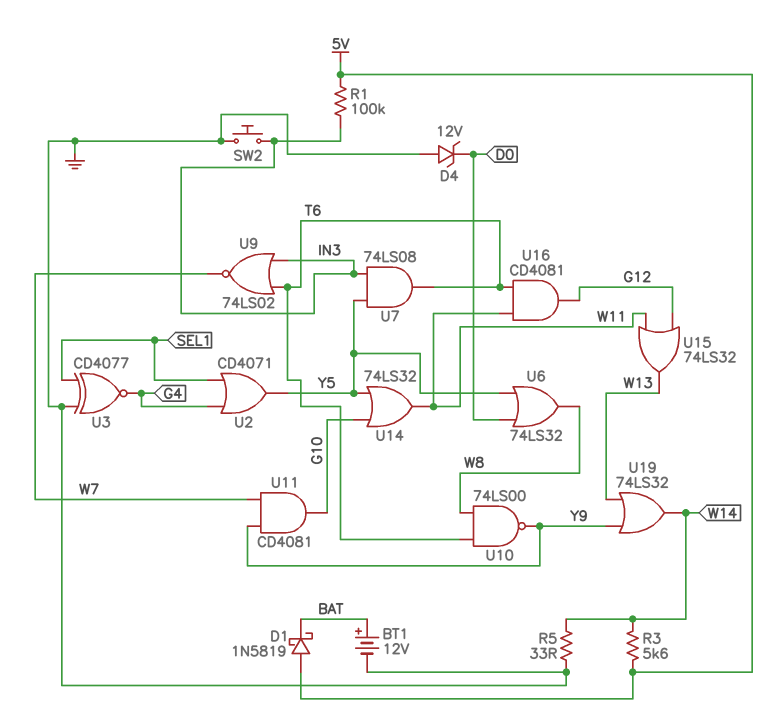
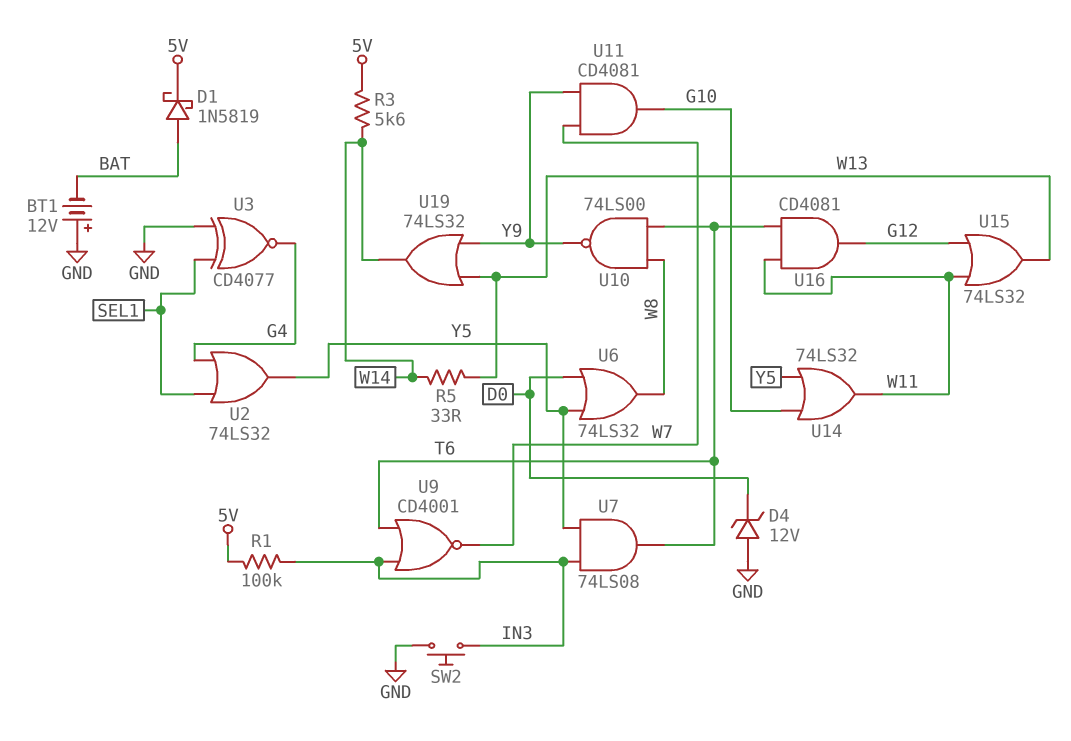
BT1: 12V (plus BAT, minus GND) -> 12V (plus GND, minus BAT)
D1: schottky 1N5819 (A 5V, K BAT) -> schottky 1N5819 (A BAT, K 5V)
R5: 33 (GND, W14) -> 33 (W13, W14)
U2: OR CD4071 (in G4, in SEL1, out Y5) -> OR 74LS32 (in G4, in SEL1, out Y5)
U9: NOR 74LS02 (in IN3, in T6, out W7) -> NOR CD4001 (in IN3, in T6, out W7)

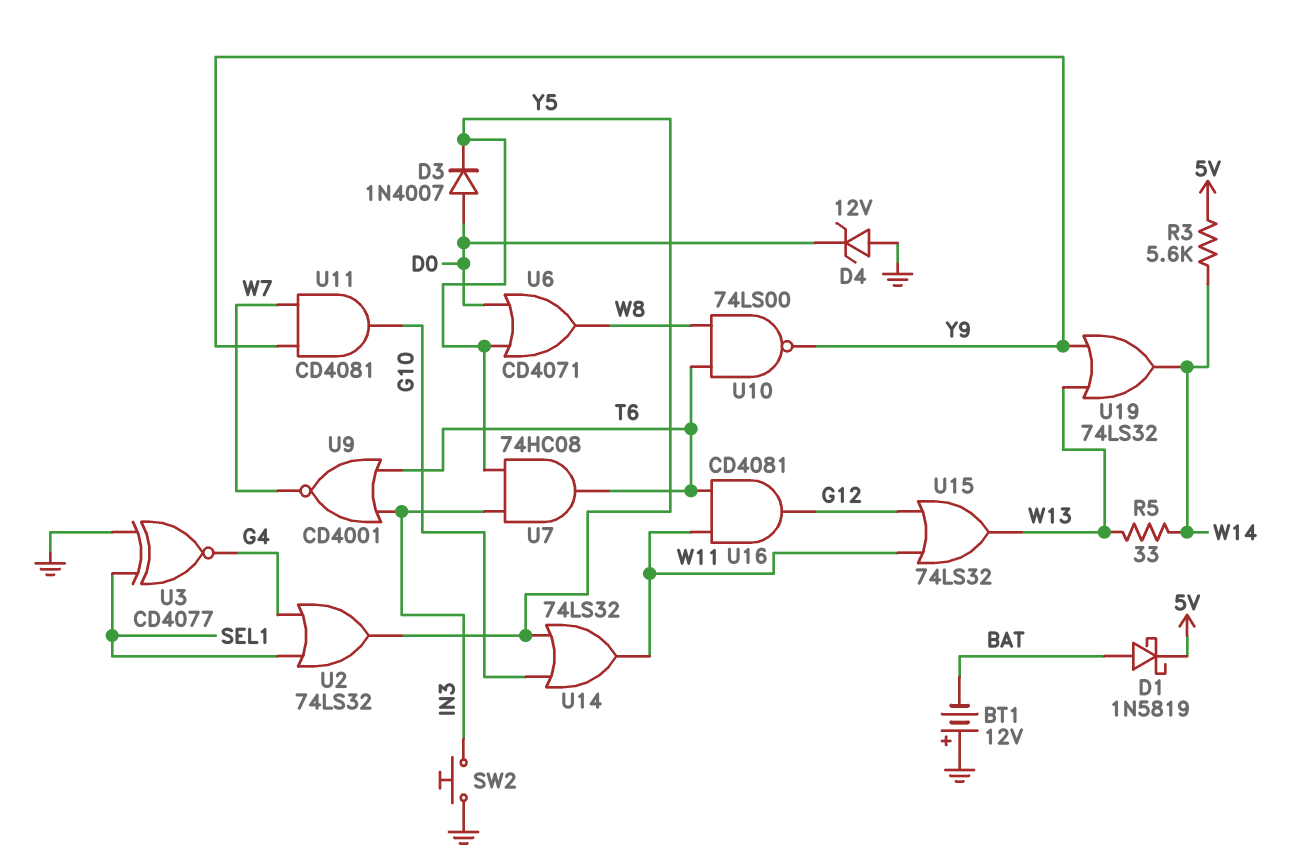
D3: none -> diode 1N4007 (A D0, K Y5)
R1: 100k (5V, IN3) -> none
U6: OR 74LS32 (in D0, in Y5, out W8) -> OR CD4071 (in D0, in Y5, out W8)
U7: AND 74LS08 (in IN3, in Y5, out T6) -> AND 74HC08 (in IN3, in Y5, out T6)

